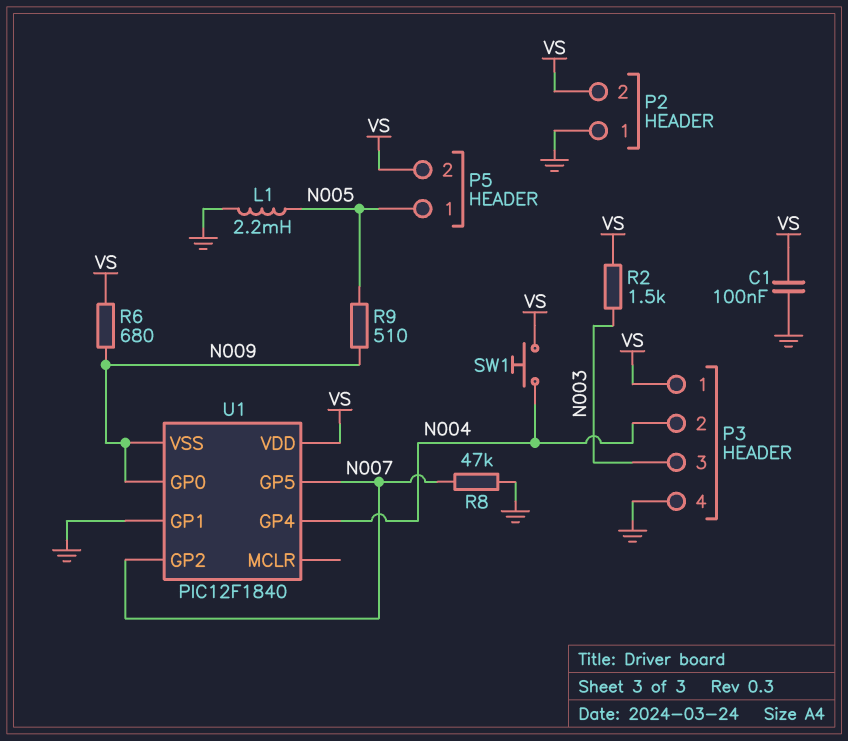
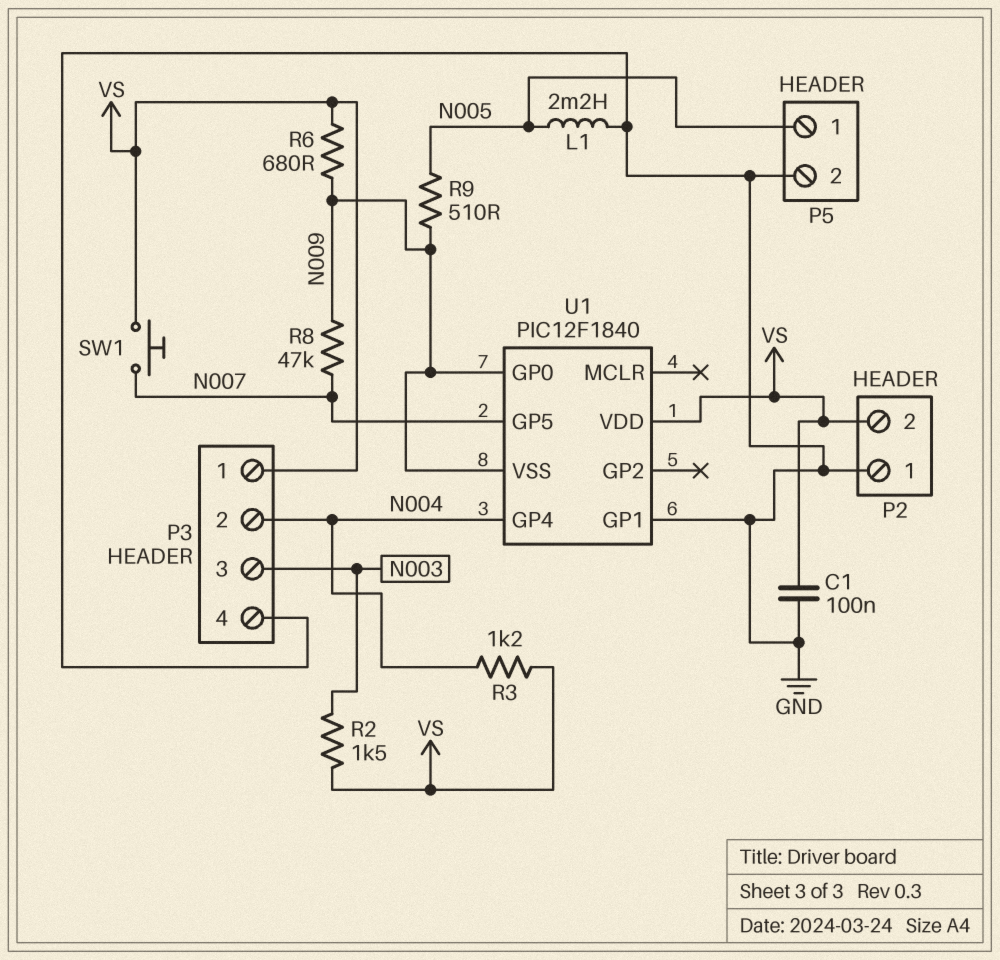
P5 pin 2: VS -> GND
R3: none -> 1.2k (N004, VS)
R8: 47k (GND, N007) -> 47k (N007, N009)
SW1: button (N004, VS) -> button (N007, VS)
U1 pin GP2: N007 -> none

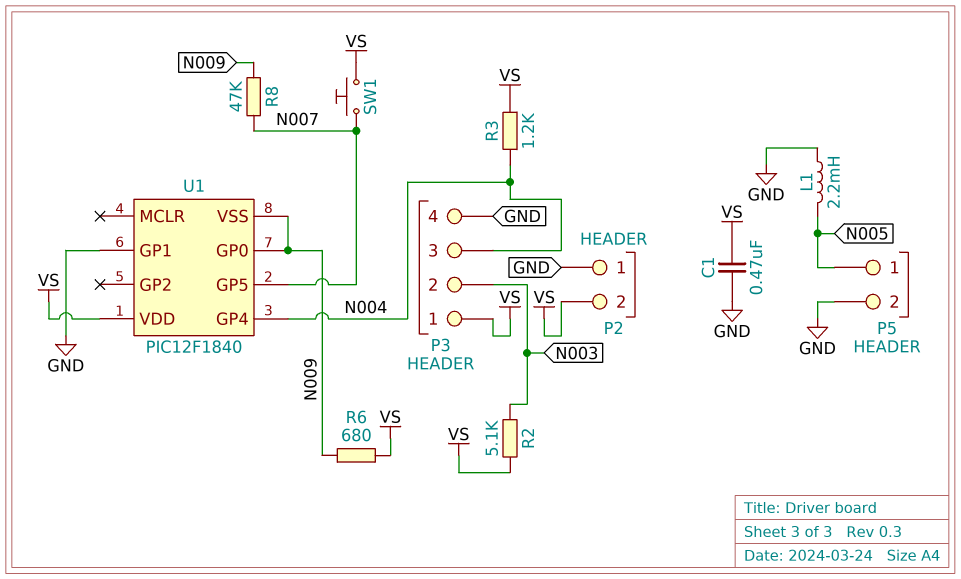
C1: 100nF (GND, VS) -> 470nF (GND, VS)
P3 pin 2: N004 -> N003
P3 pin 3: N003 -> N004
R2: 1.5k (N003, VS) -> 5.1k (N003, VS)
R9: 510 (N005, N009) -> none

